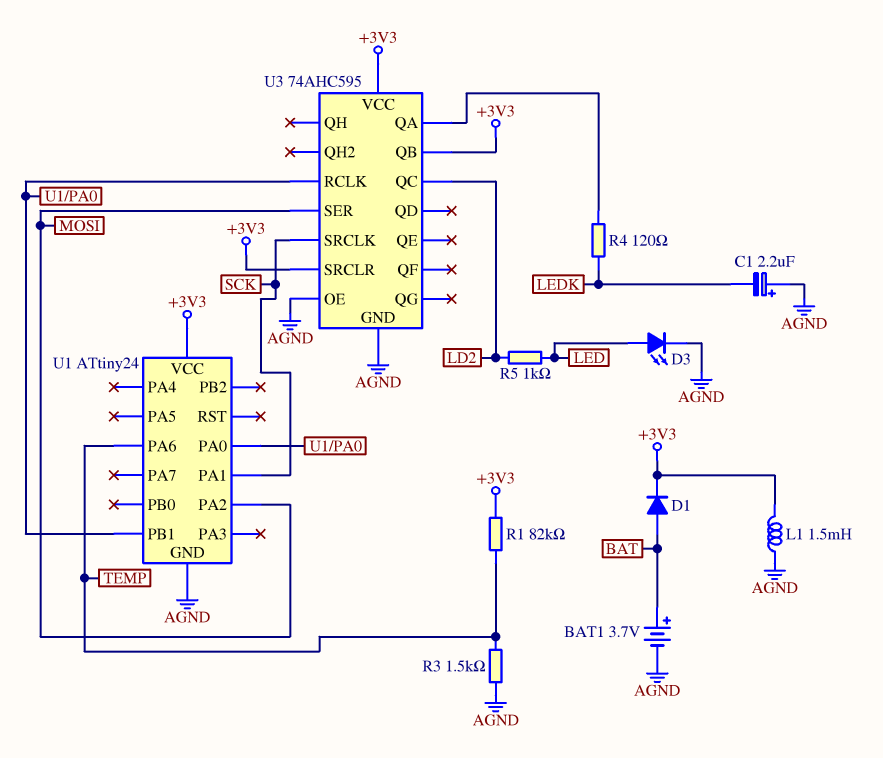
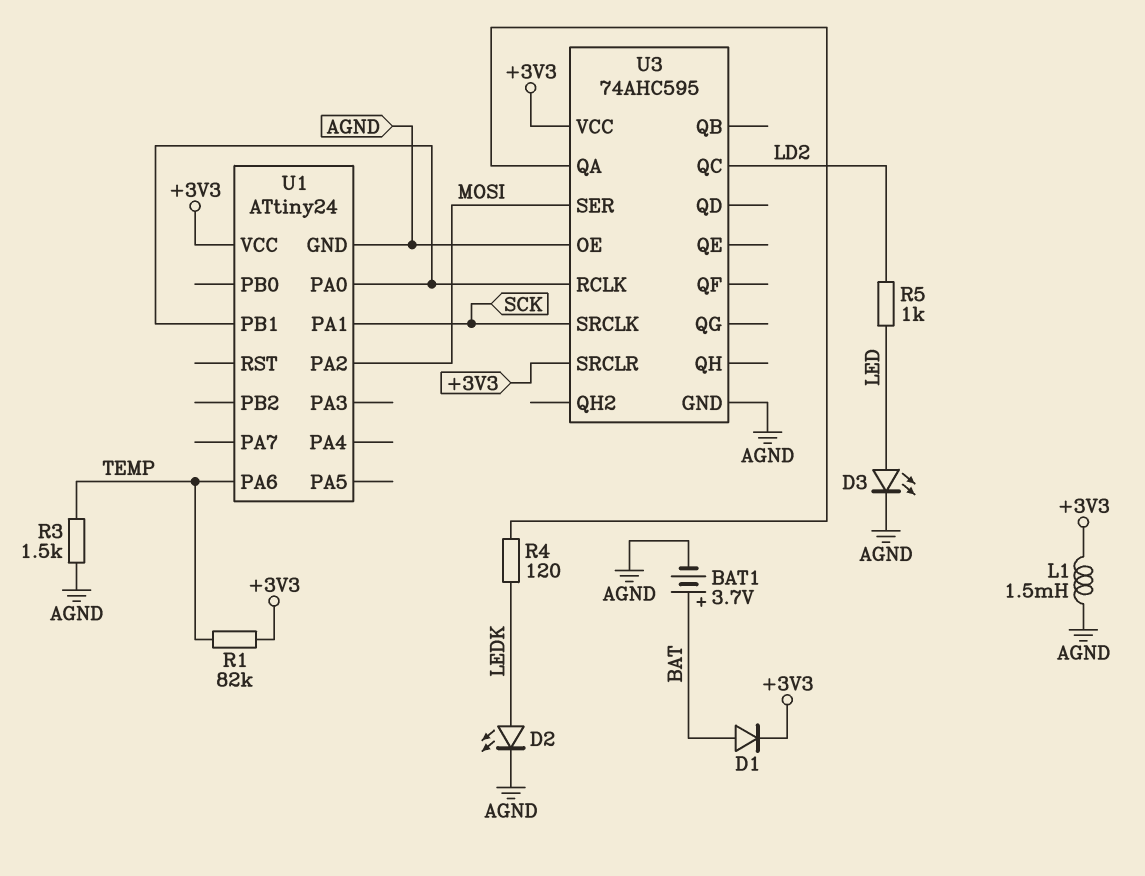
C1: 2.2uF (plus AGND, minus LEDK) -> none
D2: none -> LED (A LEDK, K AGND)
U3 pin QB: +3V3 -> none

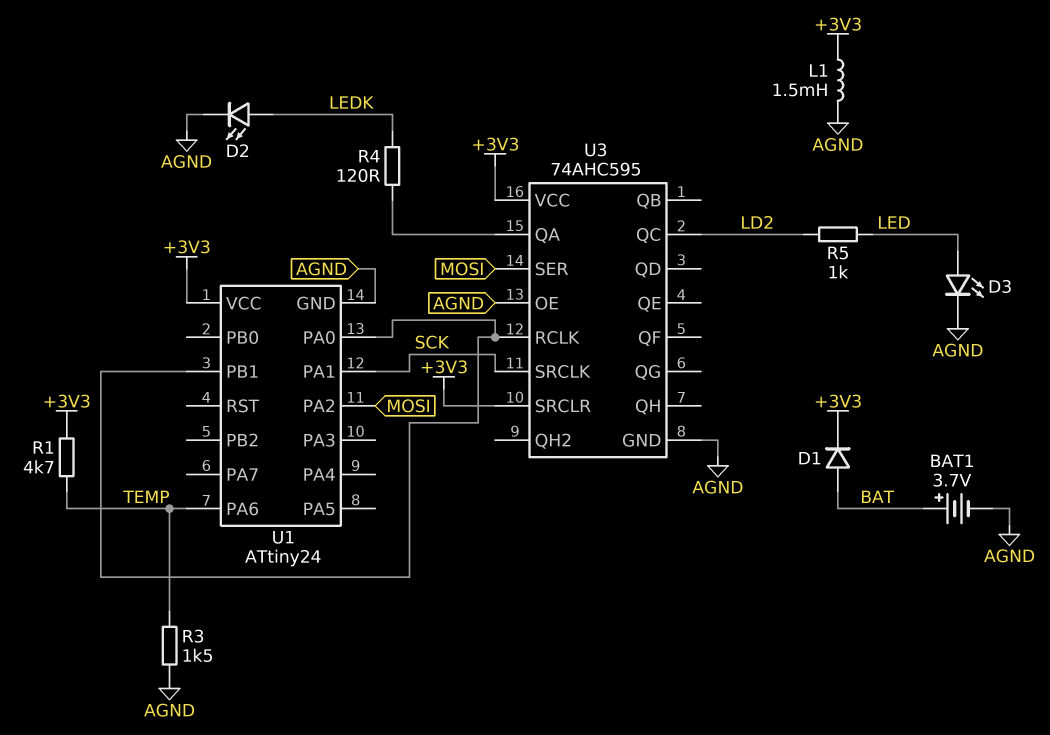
R1: 82k (+3V3, TEMP) -> 4.7k (+3V3, TEMP)

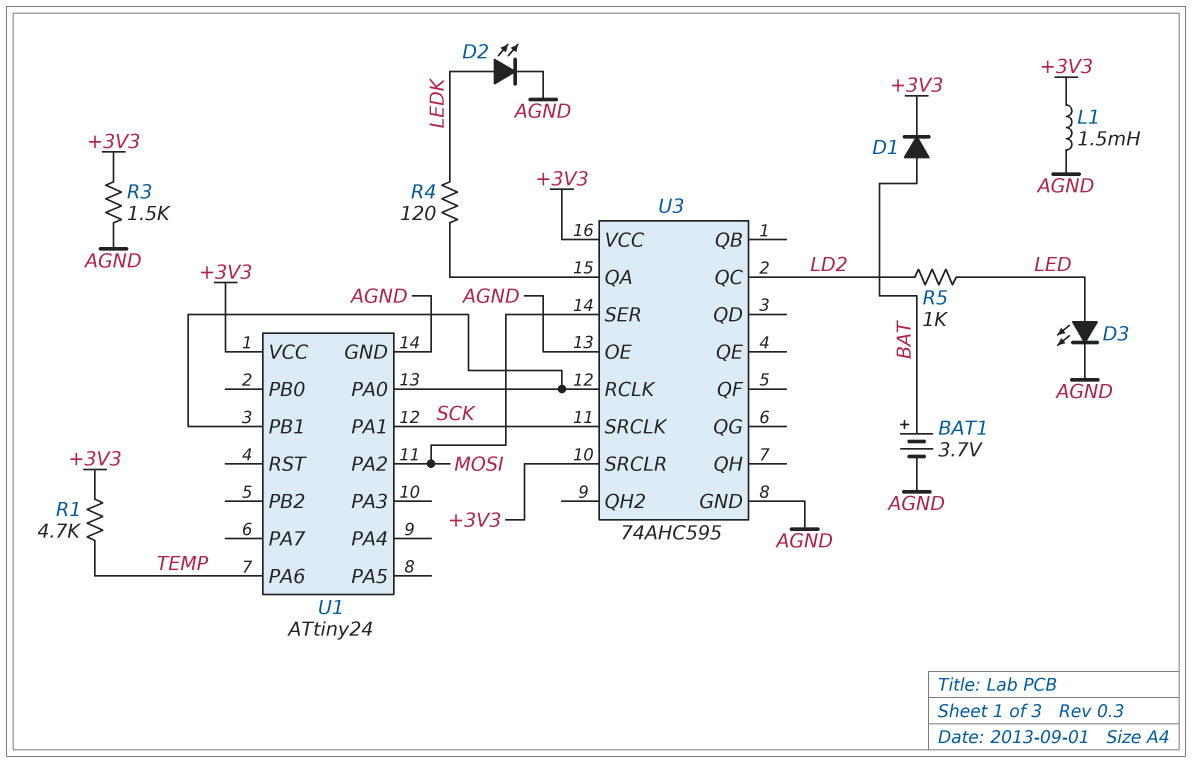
R3: 1.5k (AGND, TEMP) -> 1.5k (+3V3, AGND)

